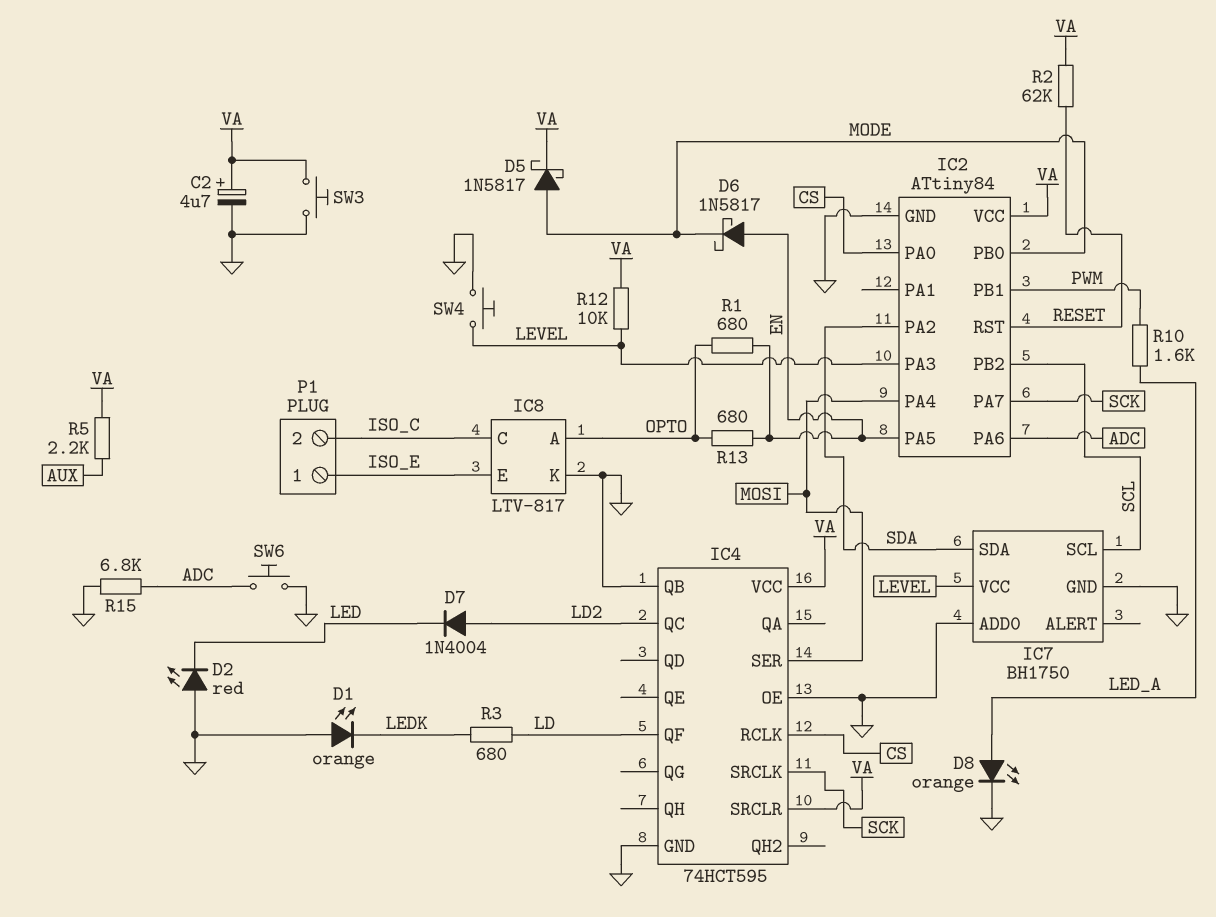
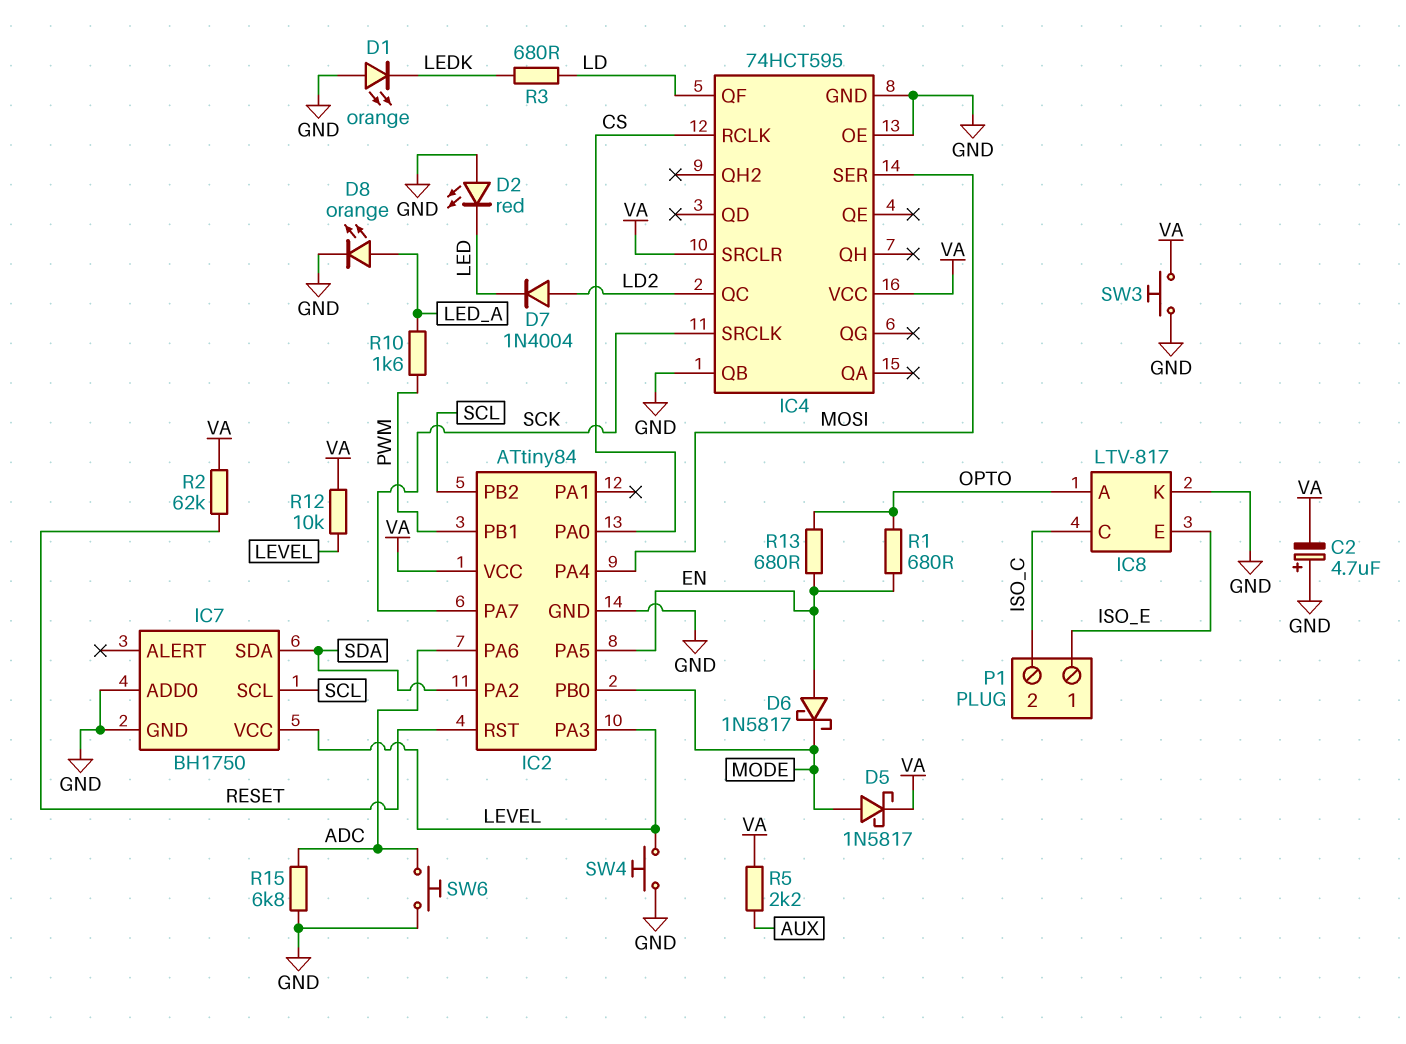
C2: 4.7uF (plus VA, minus GND) -> 4.7uF (plus GND, minus VA)

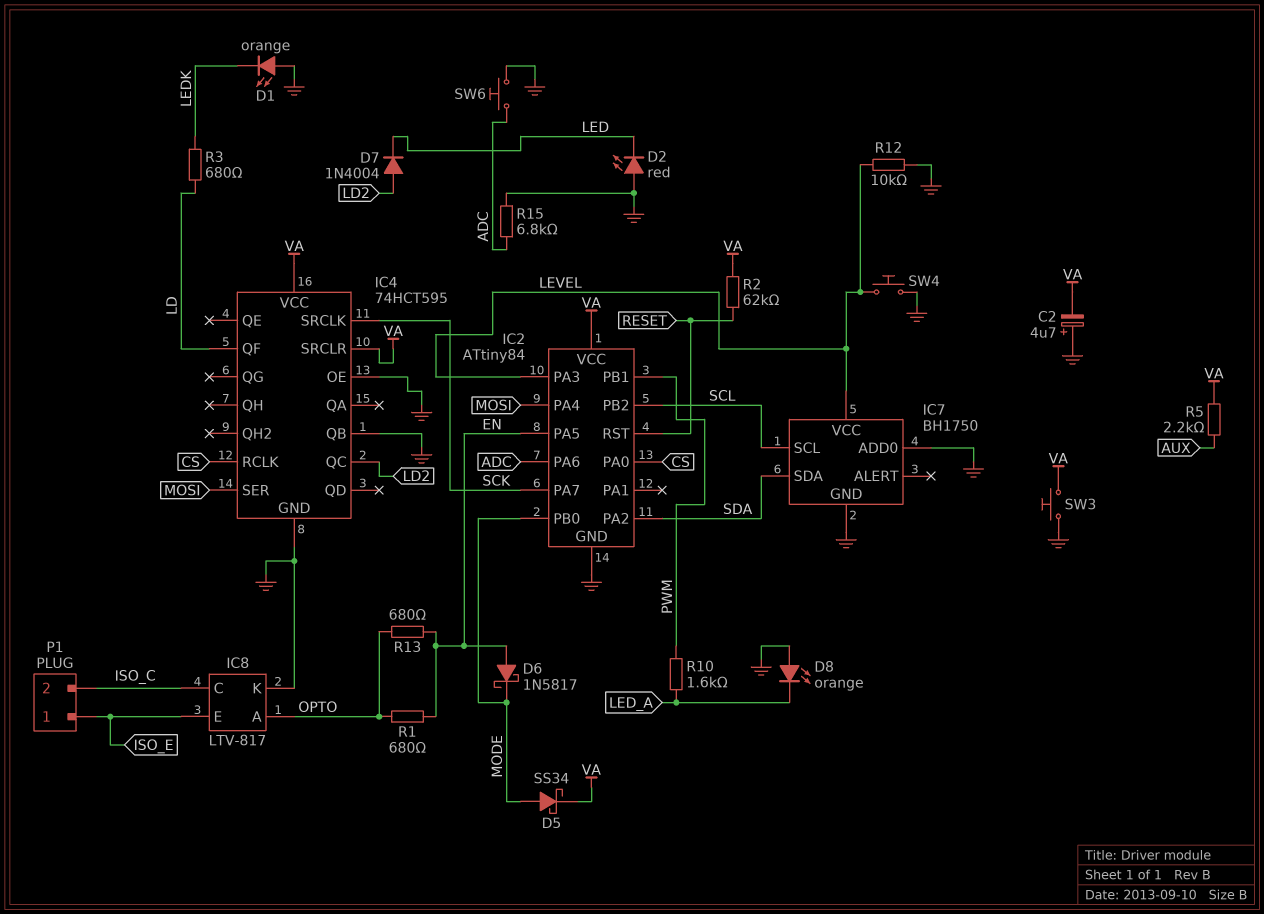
D5: schottky 1N5817 (A MODE, K VA) -> schottky SS34 (A MODE, K VA)
D8: LED orange (A LED_A, K GND) -> LED orange (A GND, K LED_A)
R12: 10k (LEVEL, VA) -> 10k (GND, LEVEL)

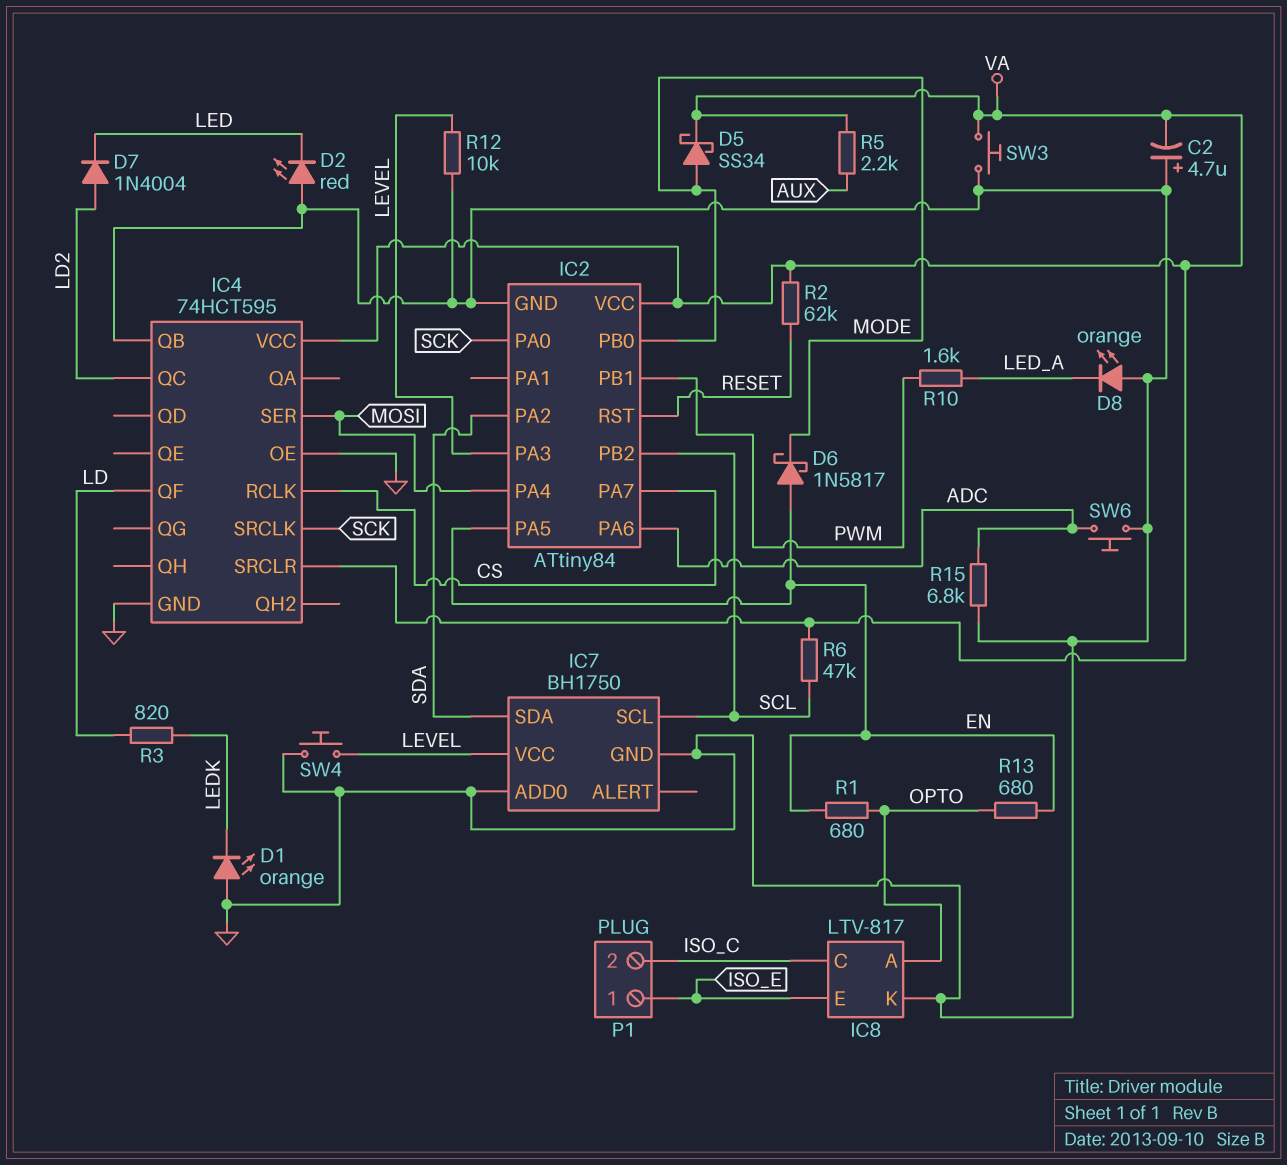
IC2 pin PA0: CS -> SCK
IC2 pin PA7: SCK -> CS
R3: 680 (LD, LEDK) -> 820 (LD, LEDK)
R6: none -> 47k (SCL, VA)

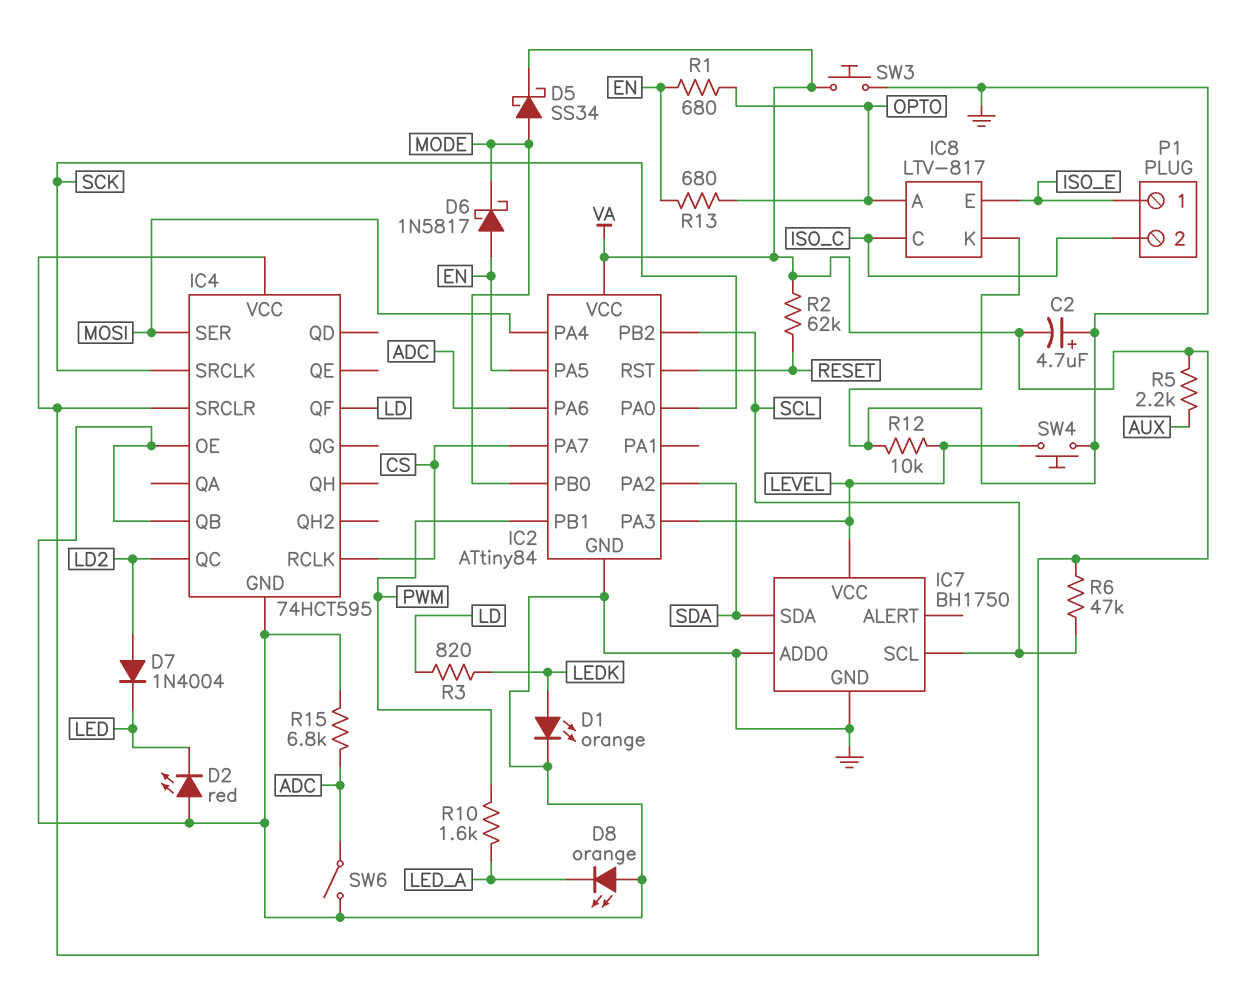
D1: LED orange (A GND, K LEDK) -> LED orange (A LEDK, K GND)
SW6: button (ADC, GND) -> switch (ADC, GND)

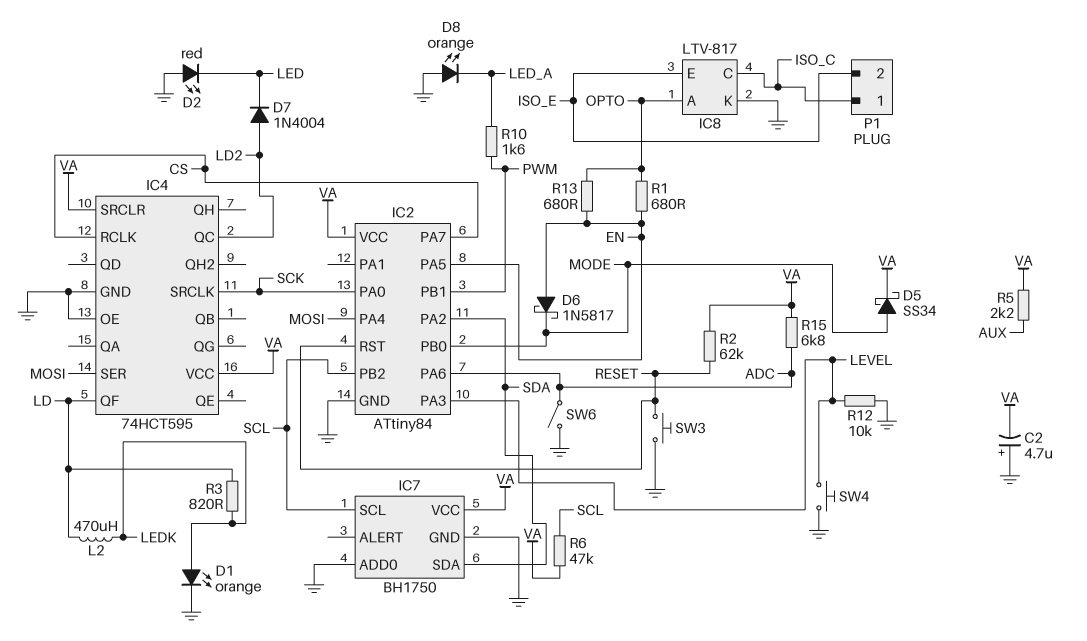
IC4 pin QB: GND -> none
IC7 pin VCC: LEVEL -> VA
L2: none -> 470uH (LD, LEDK)
P1 pin 1: ISO_E -> ISO_C
P1 pin 2: ISO_C -> ISO_E
R15: 6.8k (ADC, GND) -> 6.8k (ADC, VA)
SW3: button (GND, VA) -> button (GND, RESET)

